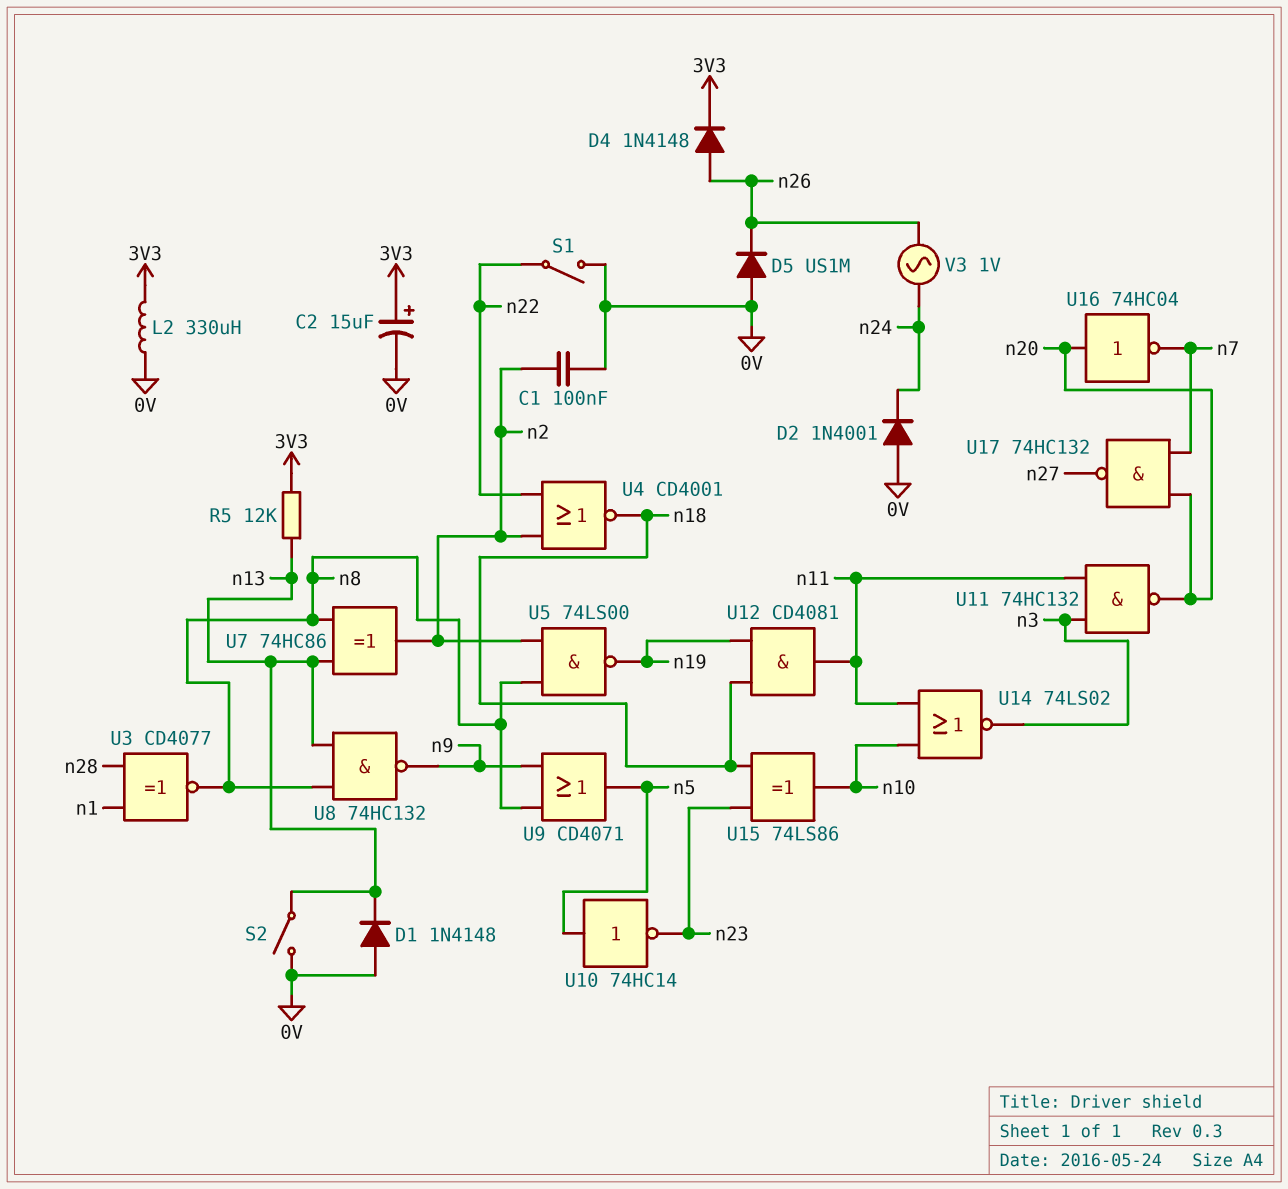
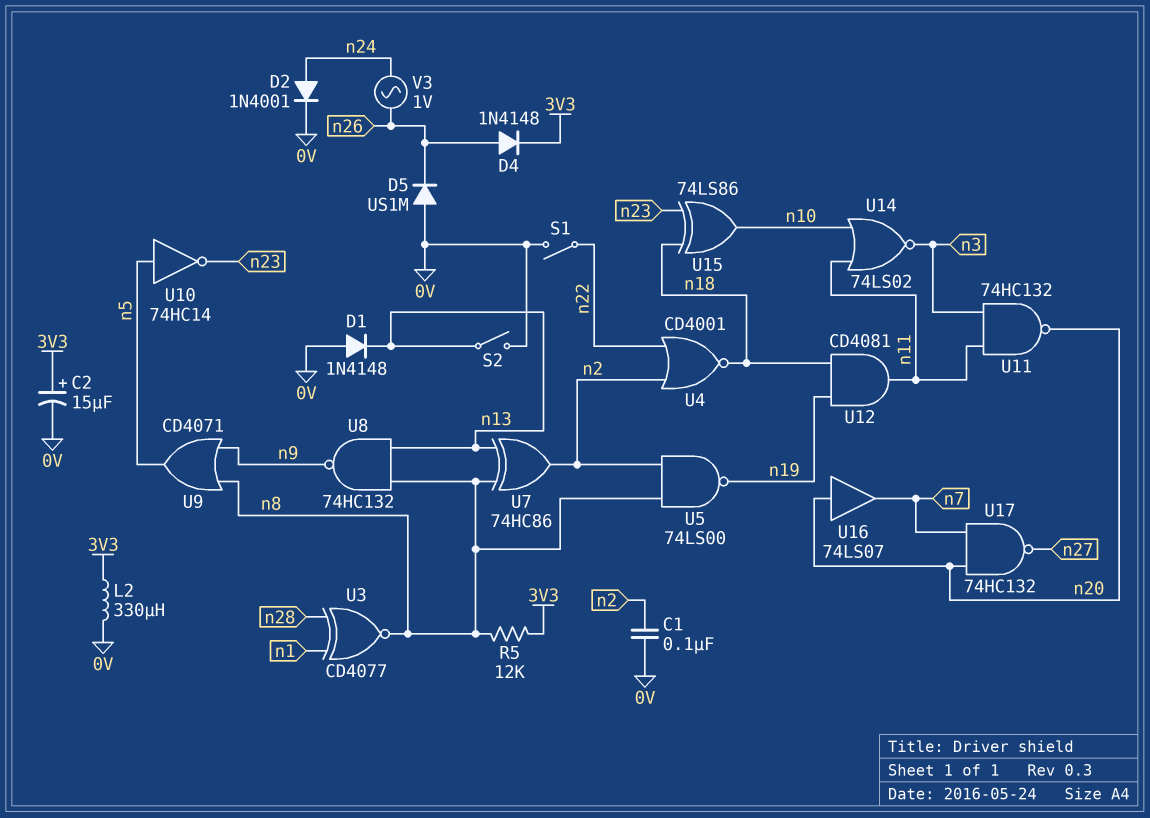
D2: diode 1N4001 (A 0V, K n24) -> diode 1N4001 (A n24, K 0V)
R5: 12k (3V3, n13) -> 12k (3V3, n8)
U16: NOT 74HC04 (in n20, out n7) -> buffer 74LS07 (in n20, out n7)

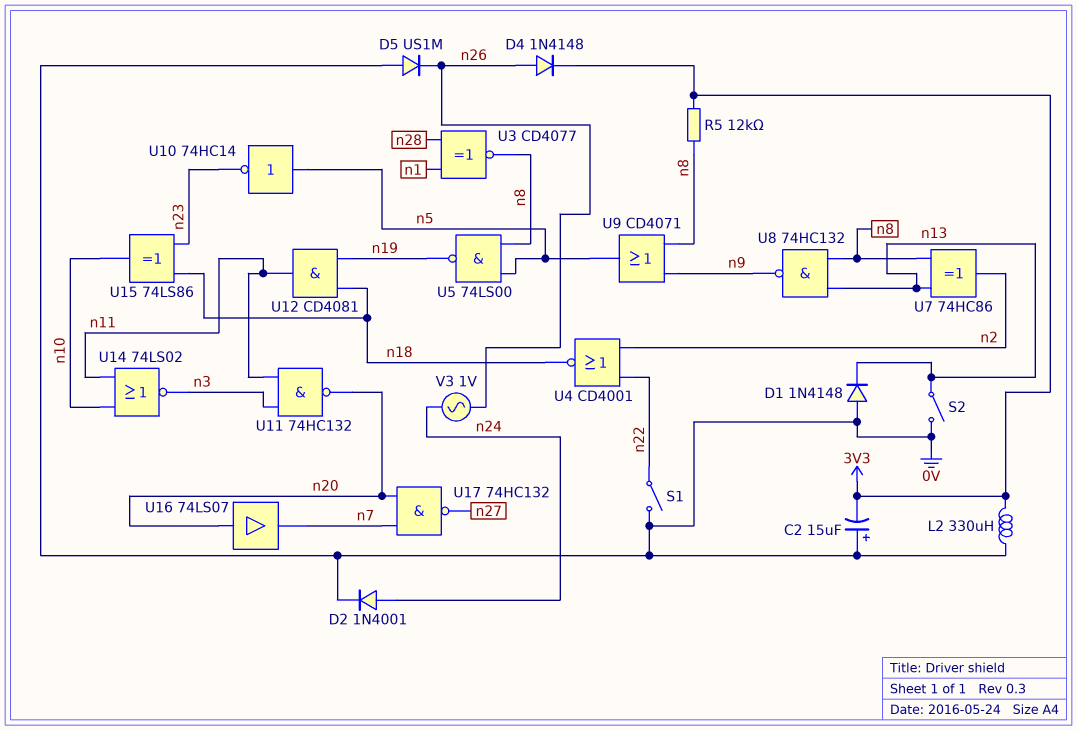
C1: 100nF (0V, n2) -> none
C2: 15uF (plus 3V3, minus 0V) -> 15uF (plus 0V, minus 3V3)
U5: NAND 74LS00 (in n2, in n8, out n19) -> NAND 74LS00 (in n5, in n8, out n19)

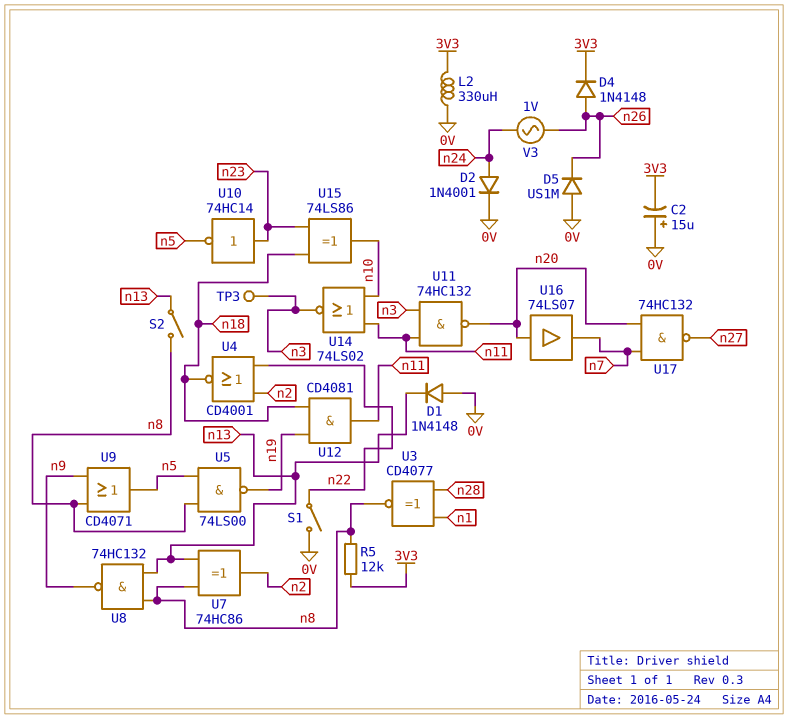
S2: switch (0V, n13) -> switch (n8, n13)
TP3: none -> test point (n3)
U10: NOT 74HC14 (in n5, out n23) -> NOT 74HC14 (in n23, out n5)

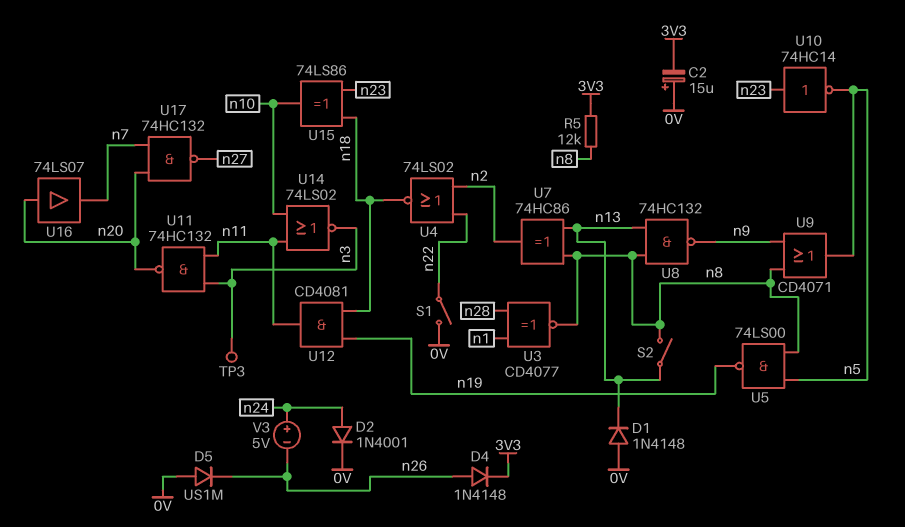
L2: 330uH (0V, 3V3) -> none
U4: NOR CD4001 (in n2, in n22, out n18) -> NOR 74LS02 (in n2, in n22, out n18)
V3: AC 1V (n24, n26) -> 5V (plus n24, minus n26)

